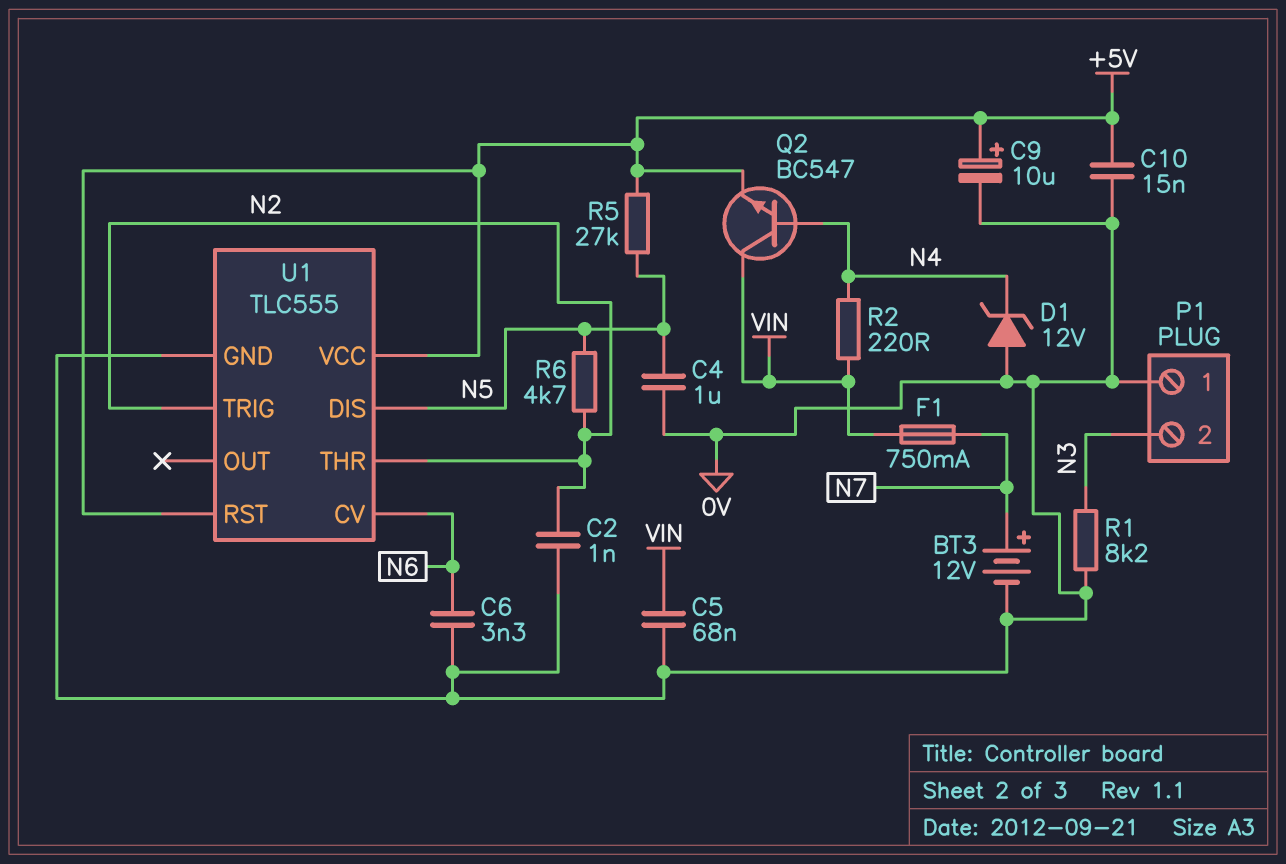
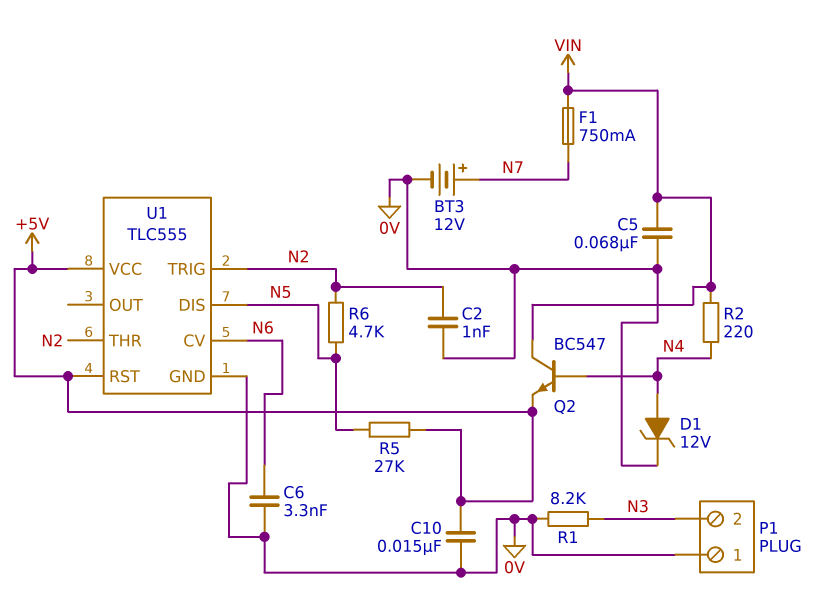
C4: 1uF (0V, N5) -> none
C9: 10uF (plus +5V, minus 0V) -> none
D1: zener 12V (A 0V, K N4) -> zener 12V (A N4, K 0V)

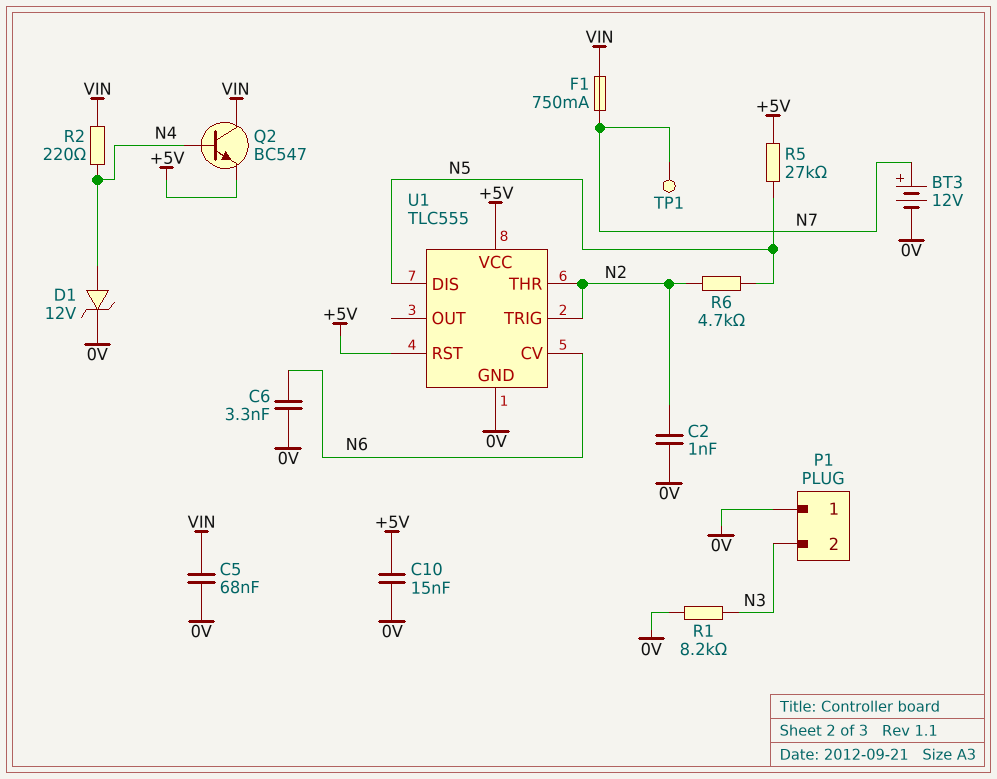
TP1: none -> test point (N7)

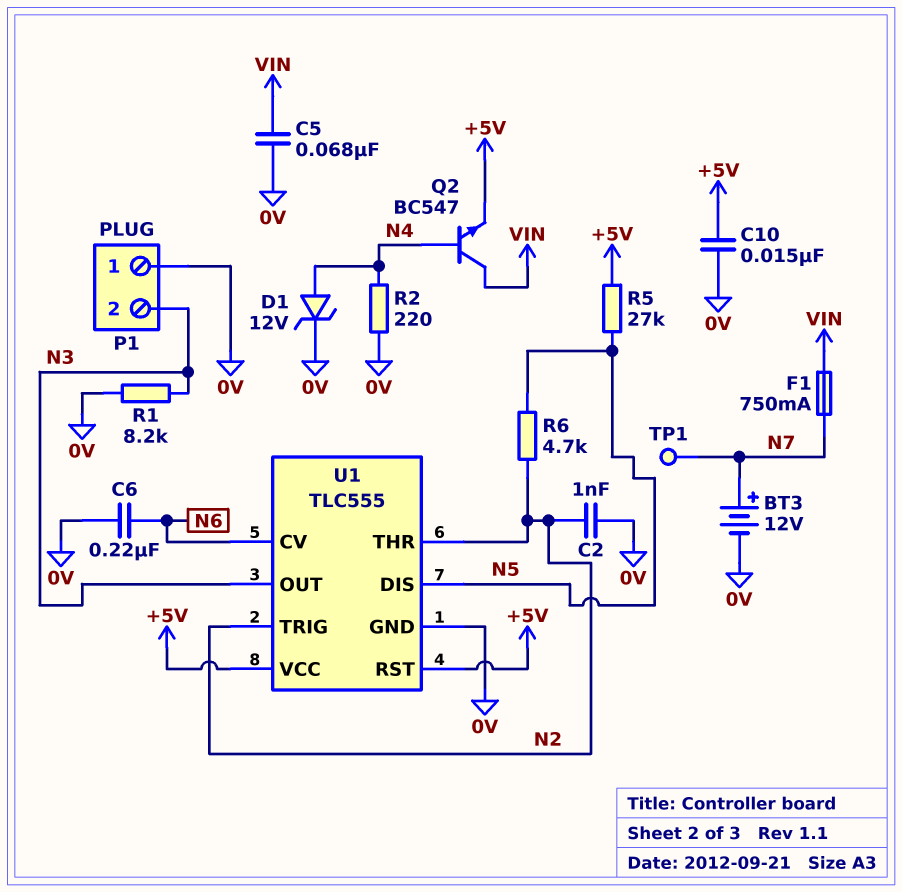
C6: 3.3nF (0V, N6) -> 220nF (0V, N6)
R2: 220 (N4, VIN) -> 220 (0V, N4)
U1 pin OUT: none -> N3

